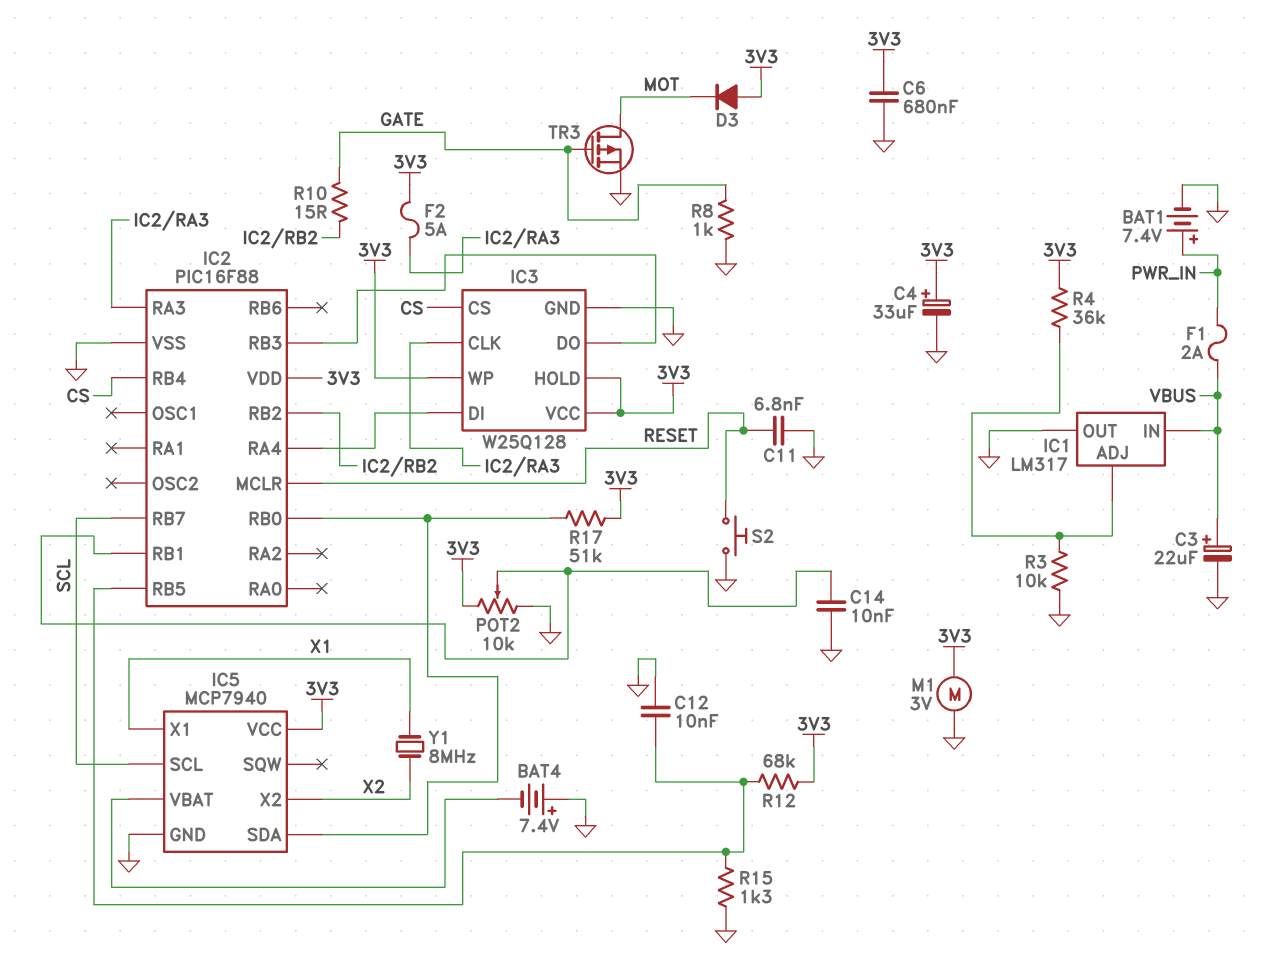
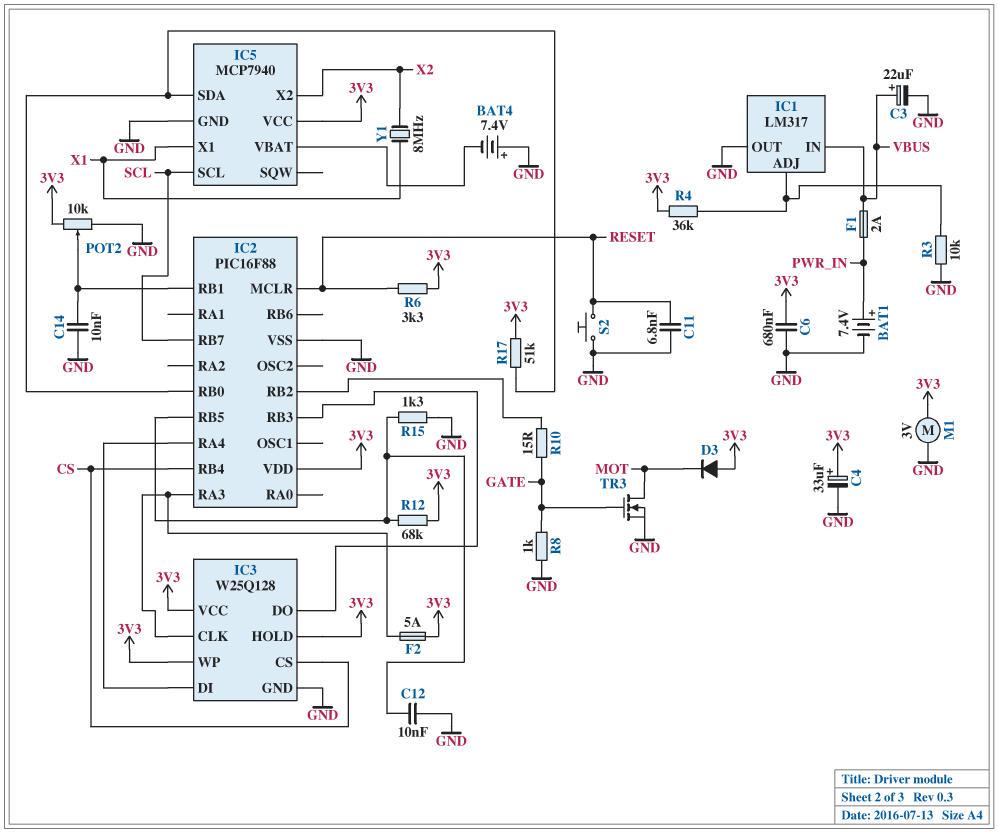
R6: none -> 3.3k (3V3, RESET)
TR3: PMOS (G GATE, D MOT, S GND) -> NMOS (G GATE, D MOT, S GND)

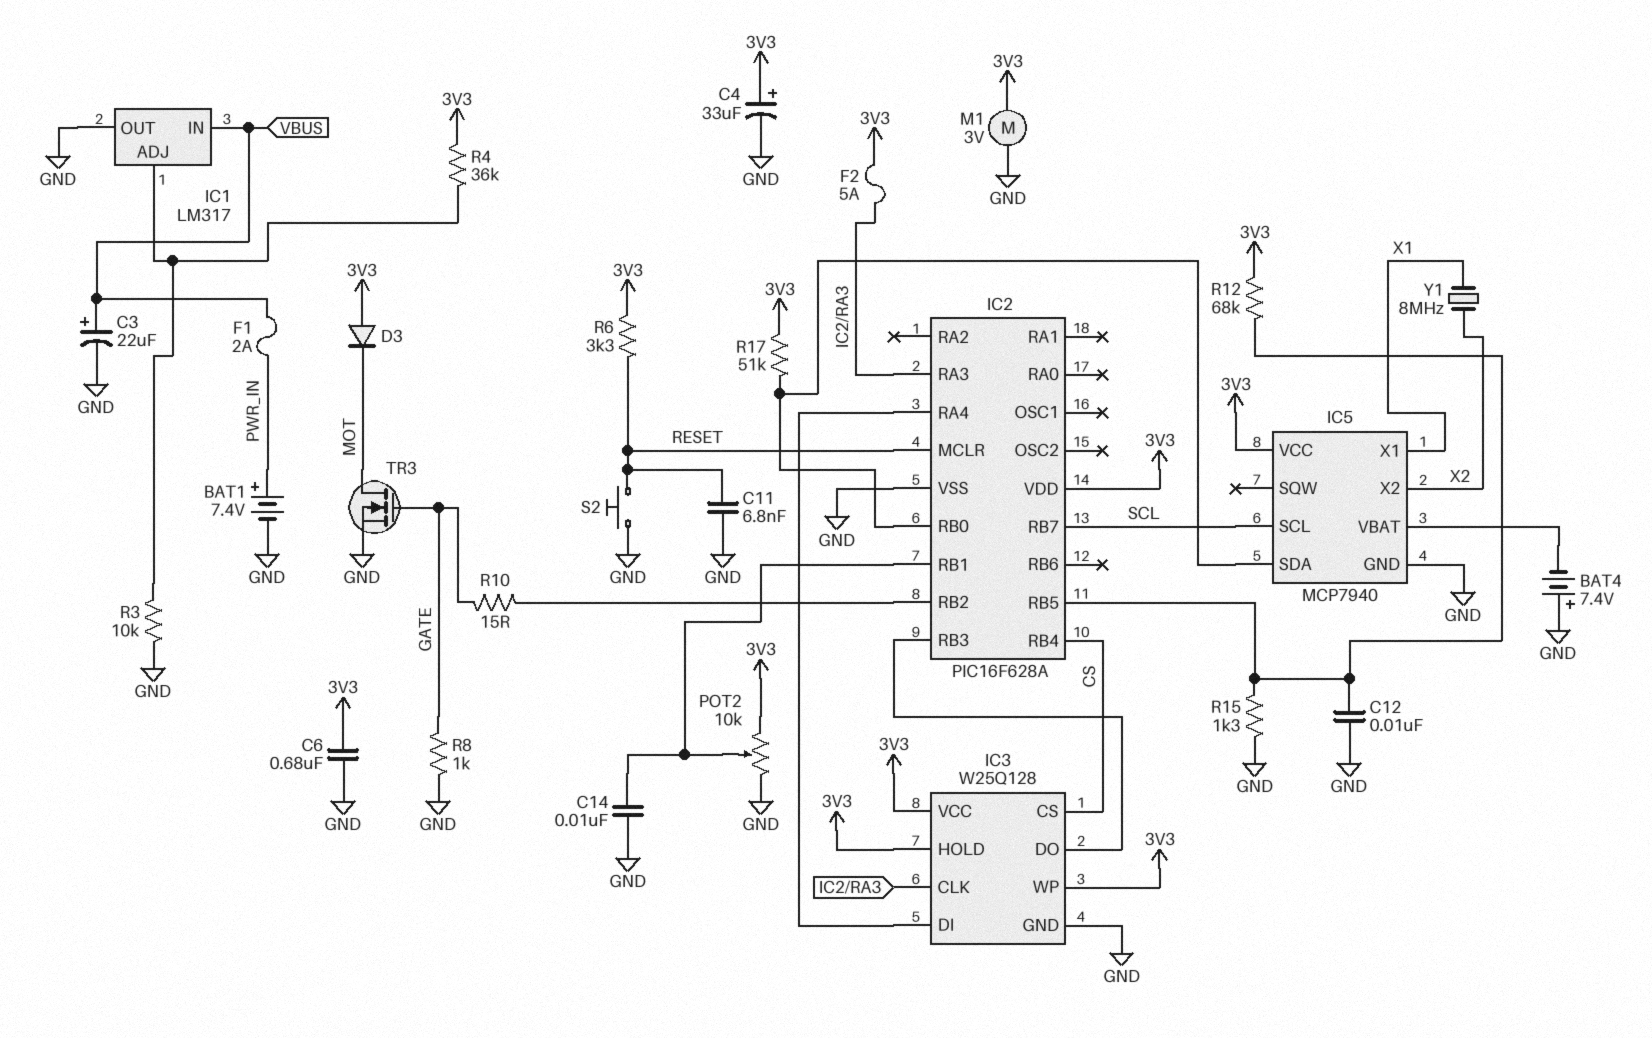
IC2: PIC16F88 -> PIC16F628A

